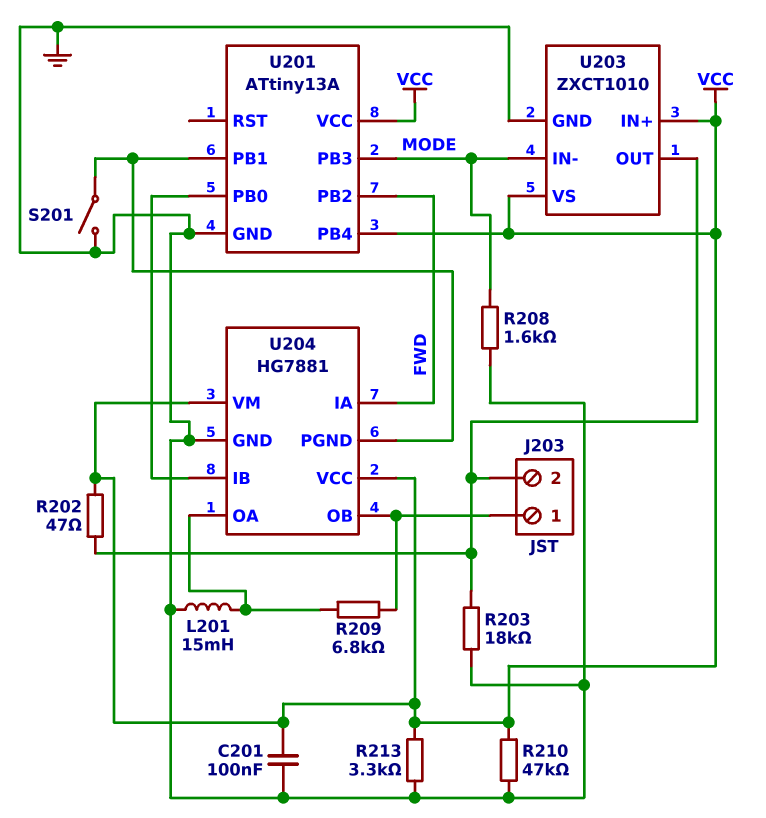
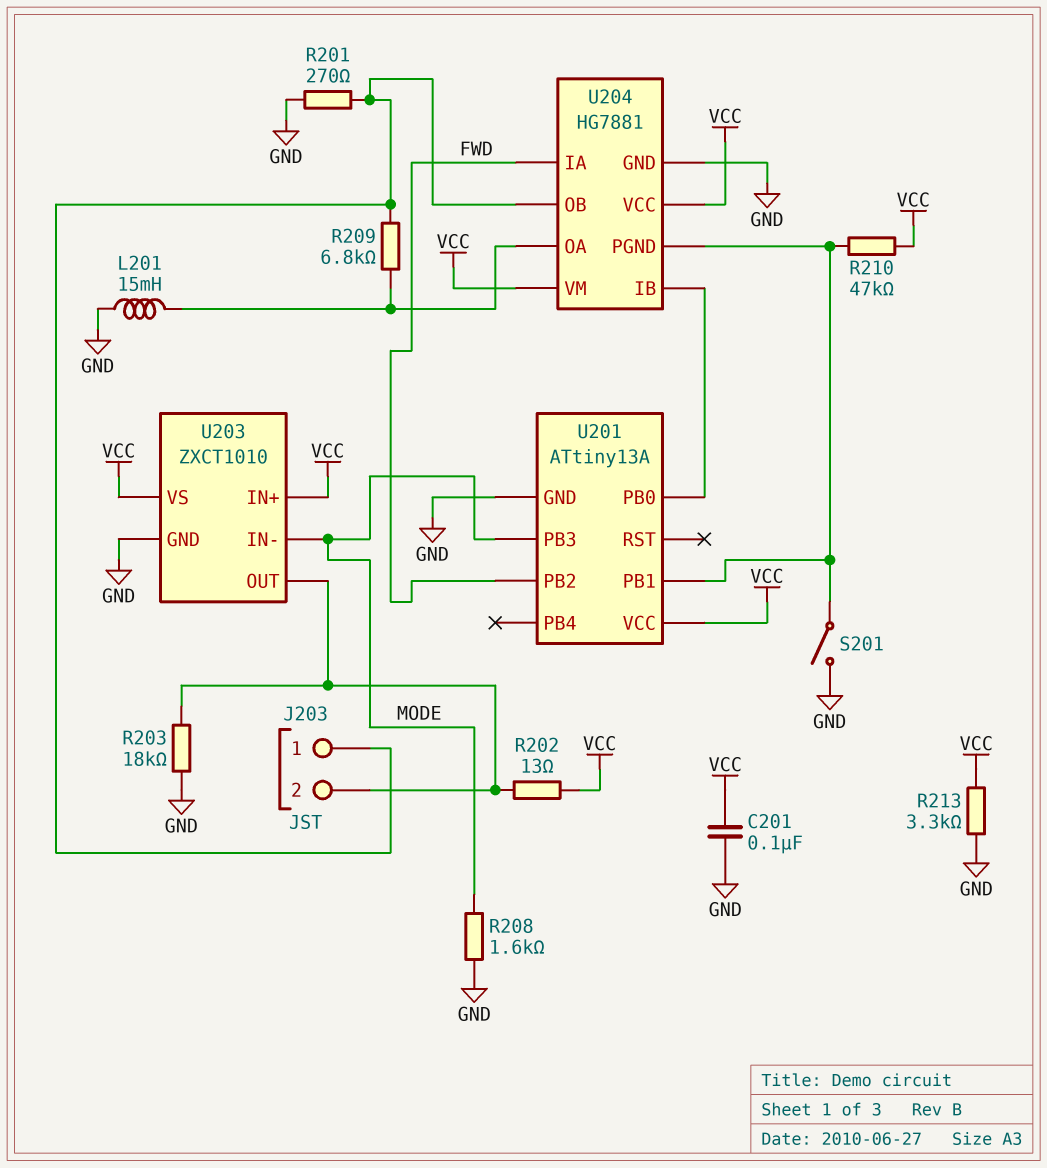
R201: none -> 270 (GND, J203/1)
R202: 47 (J203/2, VCC) -> 13 (J203/2, VCC)
R210: 47k (GND, VCC) -> 47k (U201/PB1, VCC)
U201 pin PB4: VCC -> none

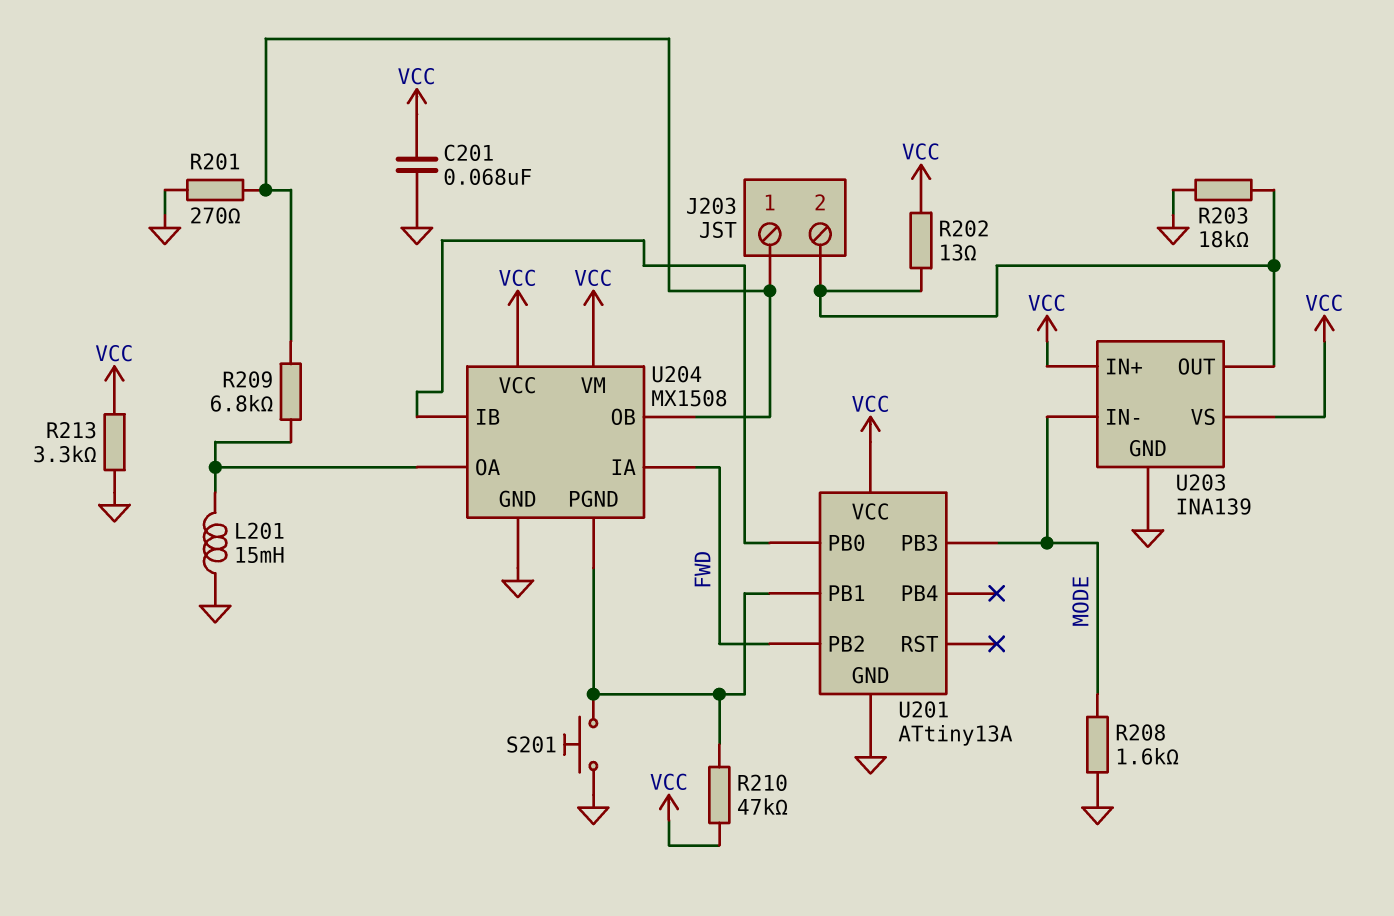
C201: 100nF (GND, VCC) -> 68nF (GND, VCC)
S201: switch (GND, U201/PB1) -> button (GND, U201/PB1)
U203: ZXCT1010 -> INA139
U204: HG7881 -> MX1508

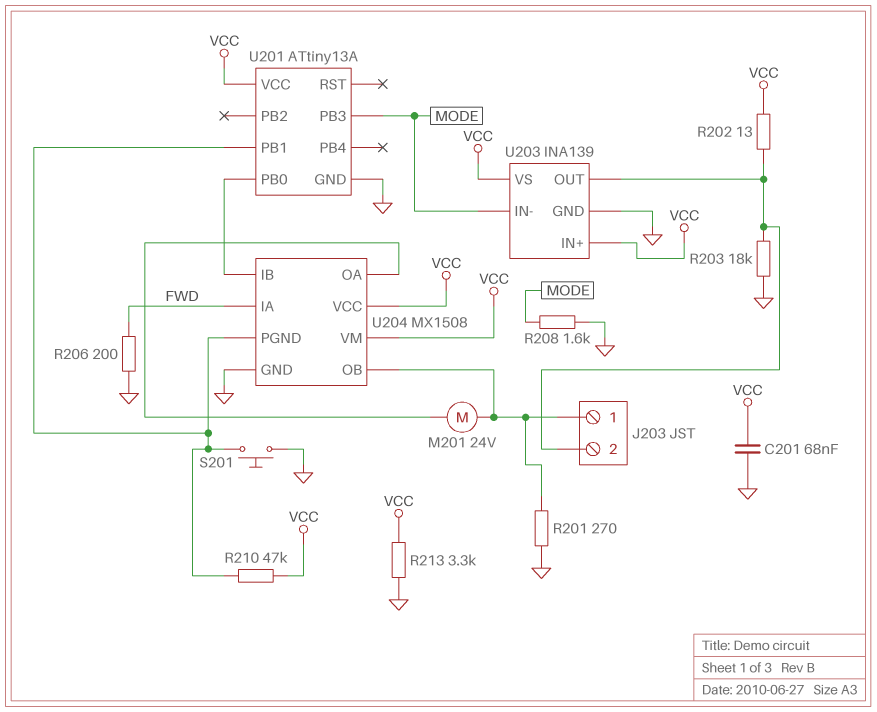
L201: 15mH (GND, U204/OA) -> none
M201: none -> motor 24V (J203/1, U204/OA)
R206: none -> 200 (FWD, GND)
R209: 6.8k (J203/1, U204/OA) -> none
U201 pin PB2: FWD -> none

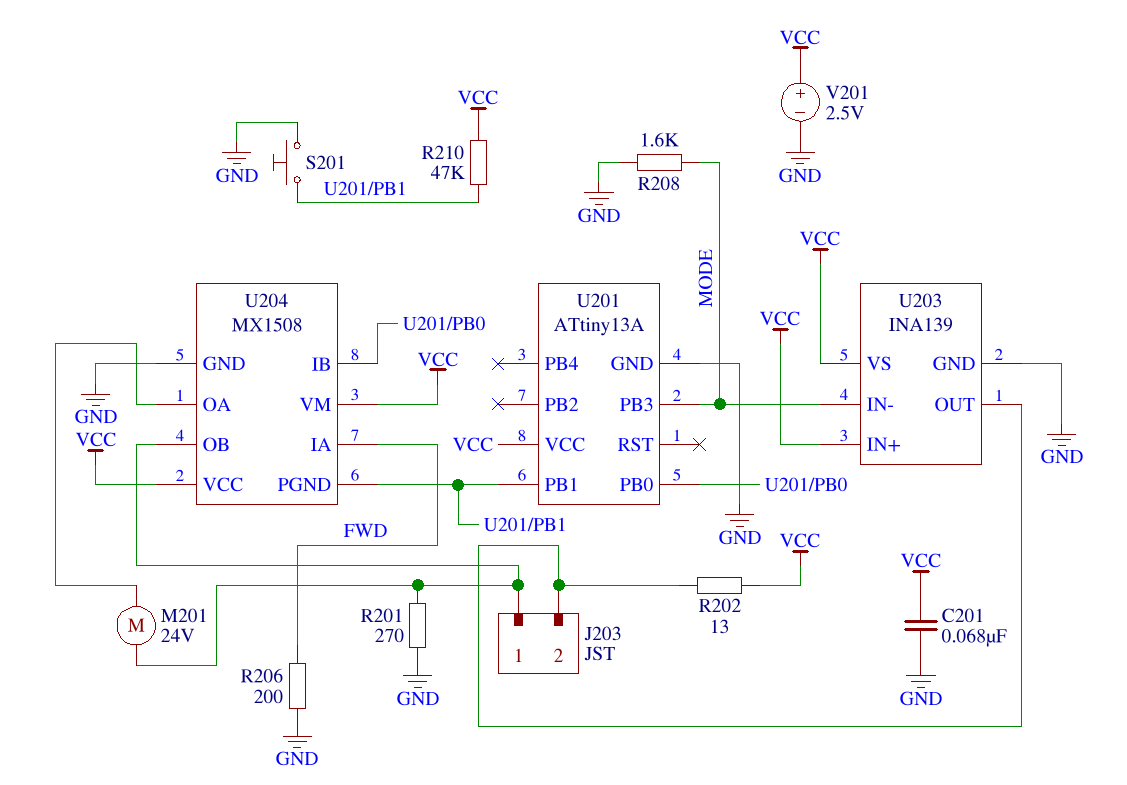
R203: 18k (GND, J203/2) -> none
R213: 3.3k (GND, VCC) -> none
V201: none -> 2.5V (plus VCC, minus GND)

